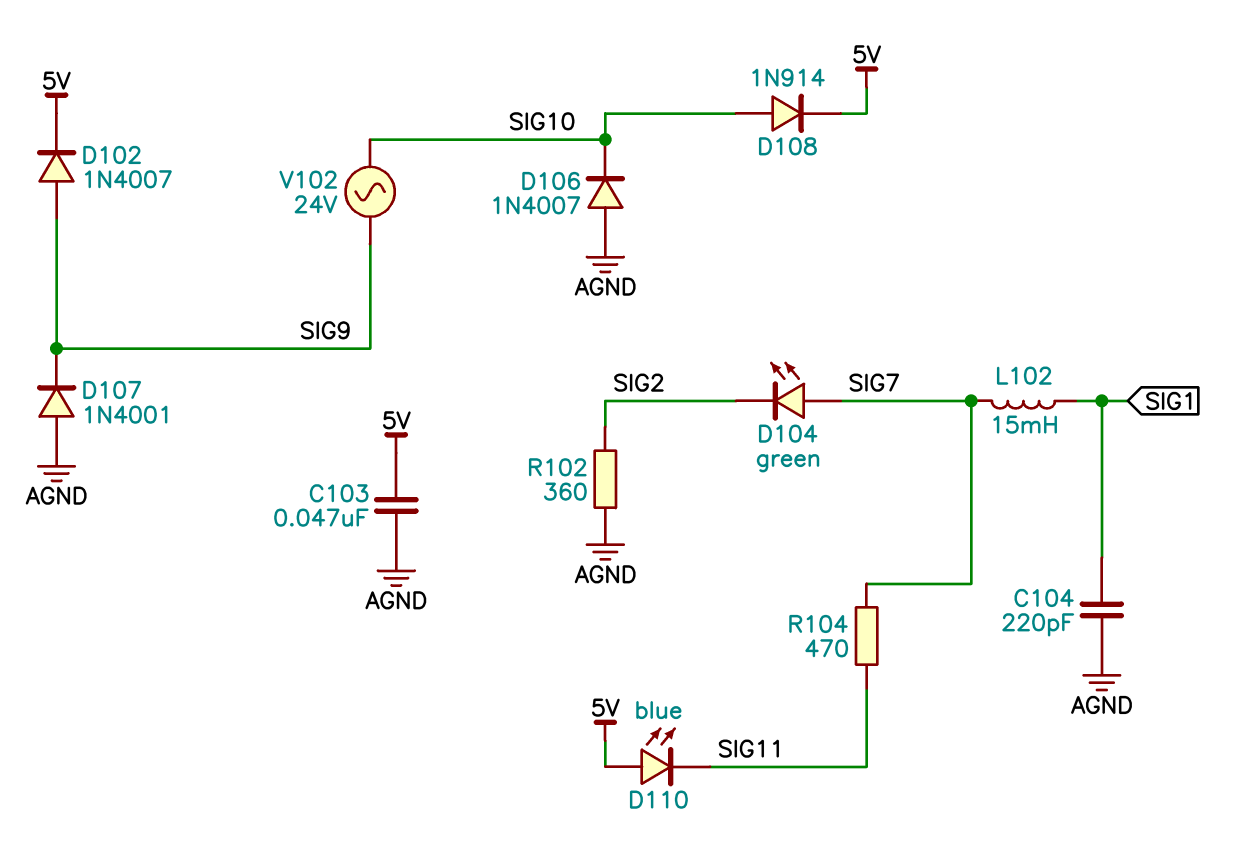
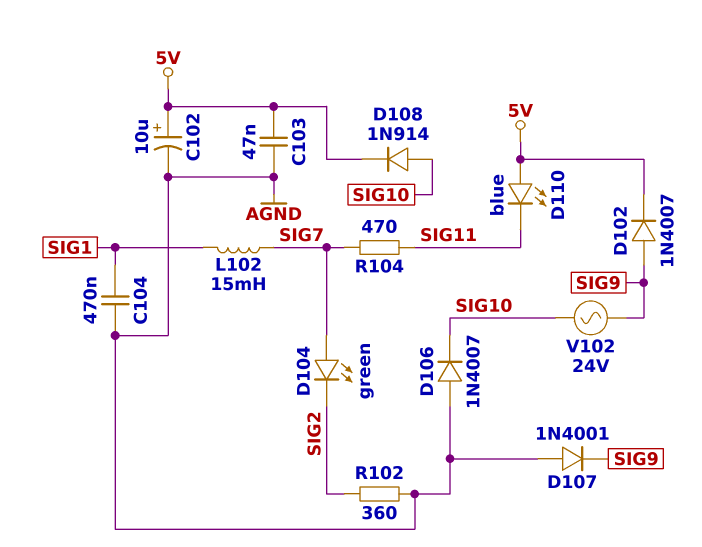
C102: none -> 10uF (plus 5V, minus AGND)
C104: 220pF (AGND, SIG1) -> 470nF (AGND, SIG1)

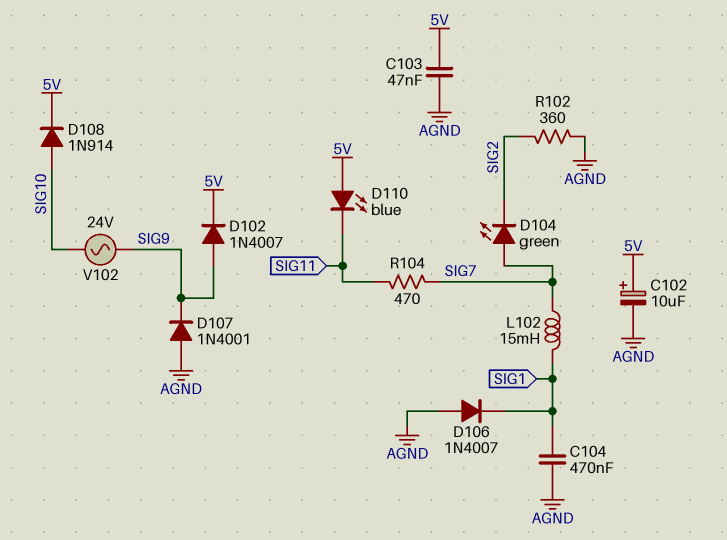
D106: diode 1N4007 (A AGND, K SIG10) -> diode 1N4007 (A AGND, K SIG1)

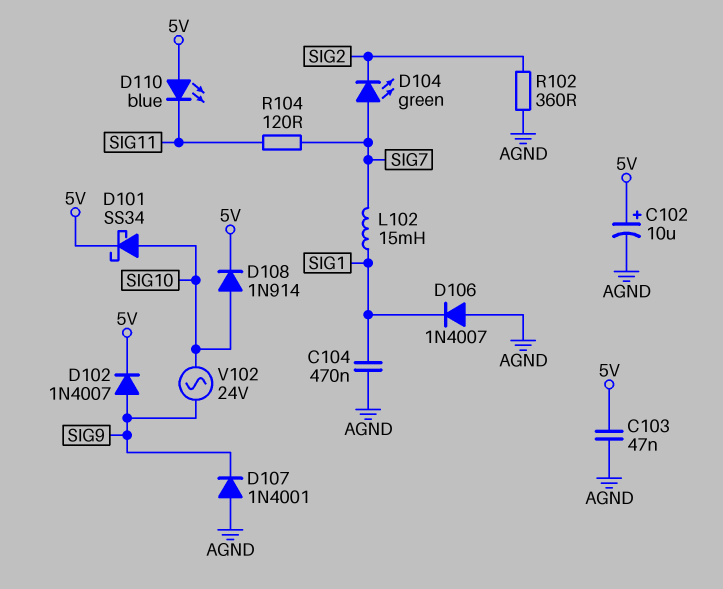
D101: none -> schottky SS34 (A SIG10, K 5V)
R104: 470 (SIG7, SIG11) -> 120 (SIG7, SIG11)

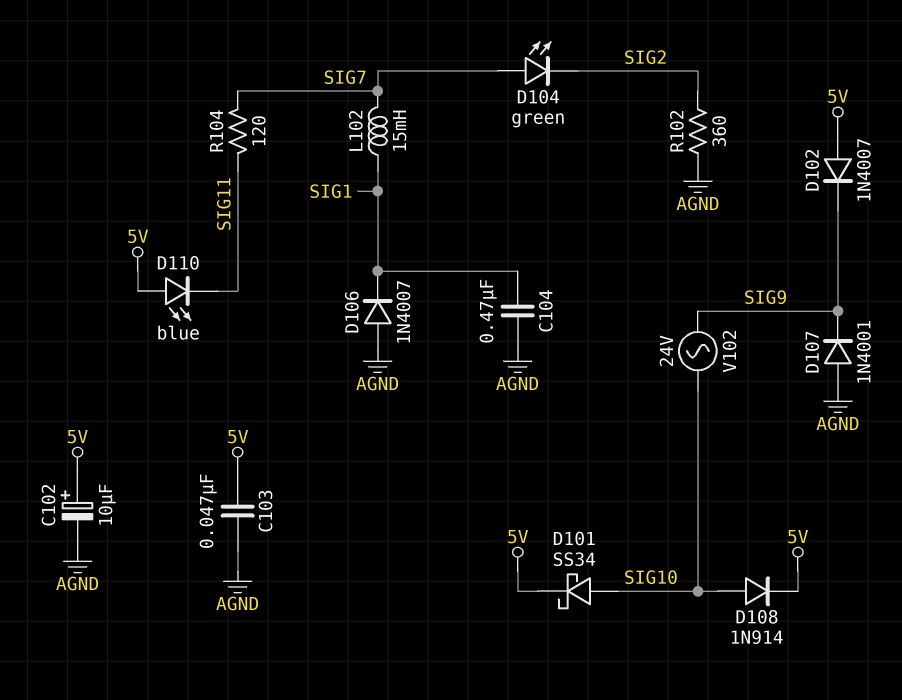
D102: diode 1N4007 (A SIG9, K 5V) -> diode 1N4007 (A 5V, K SIG9)

